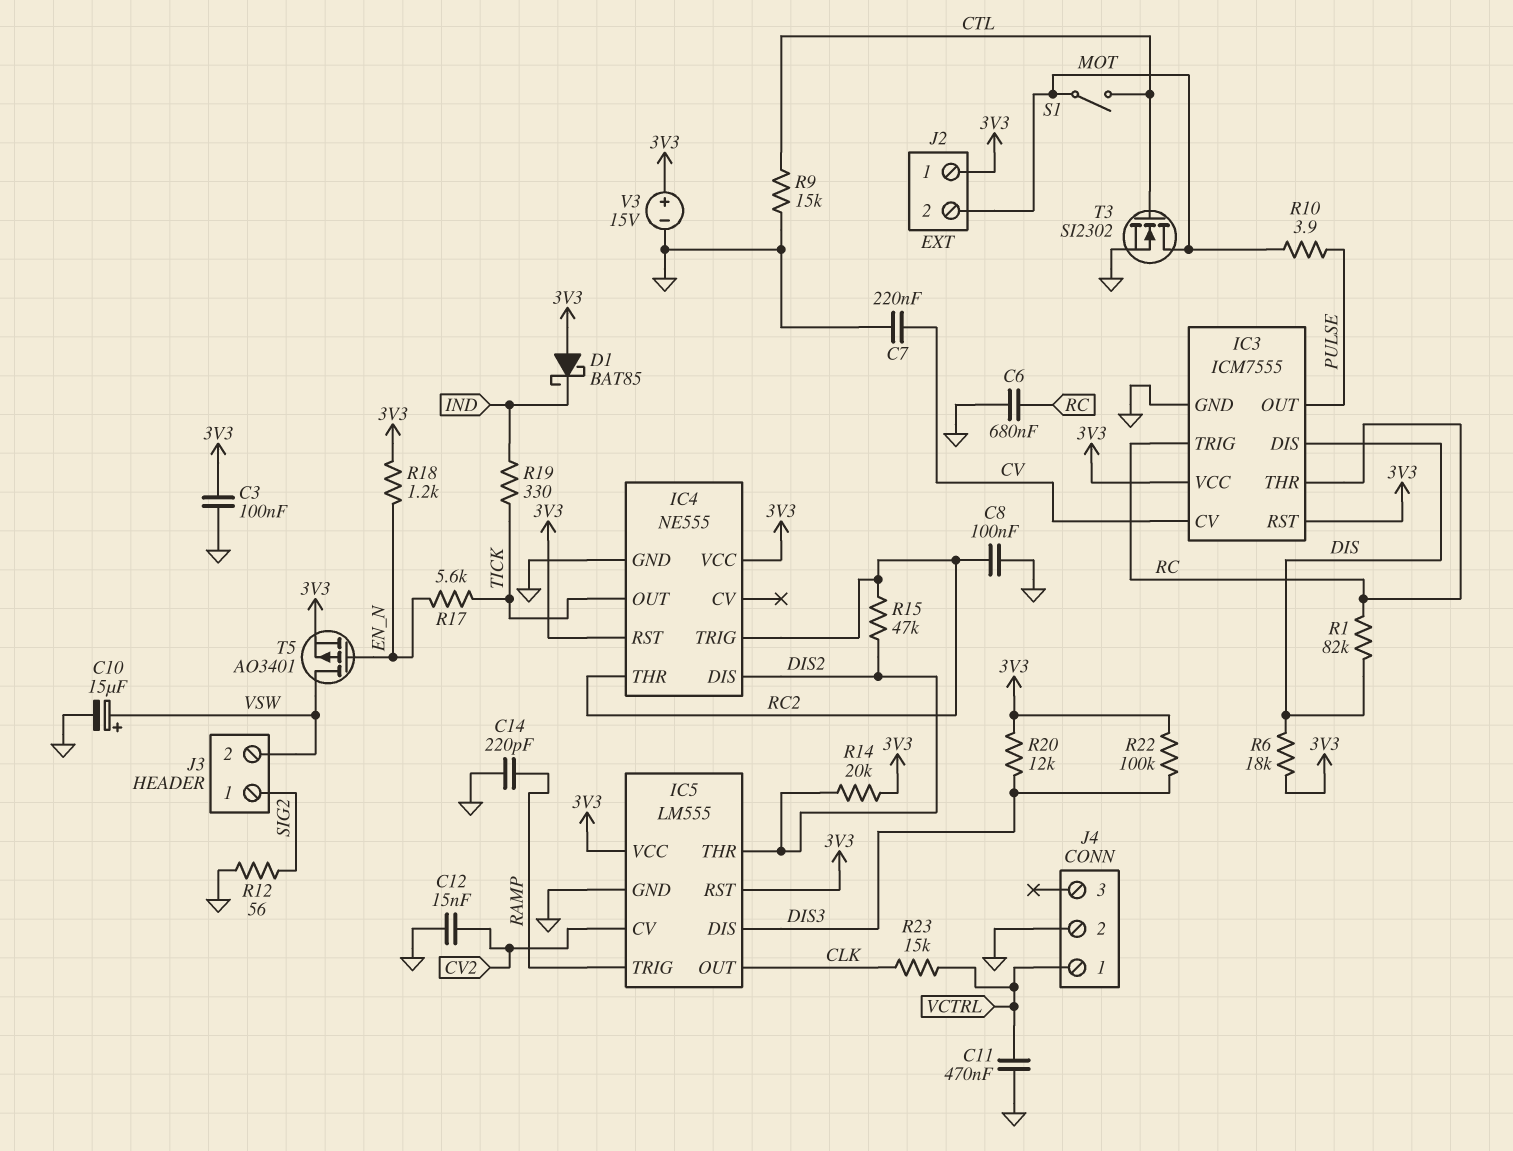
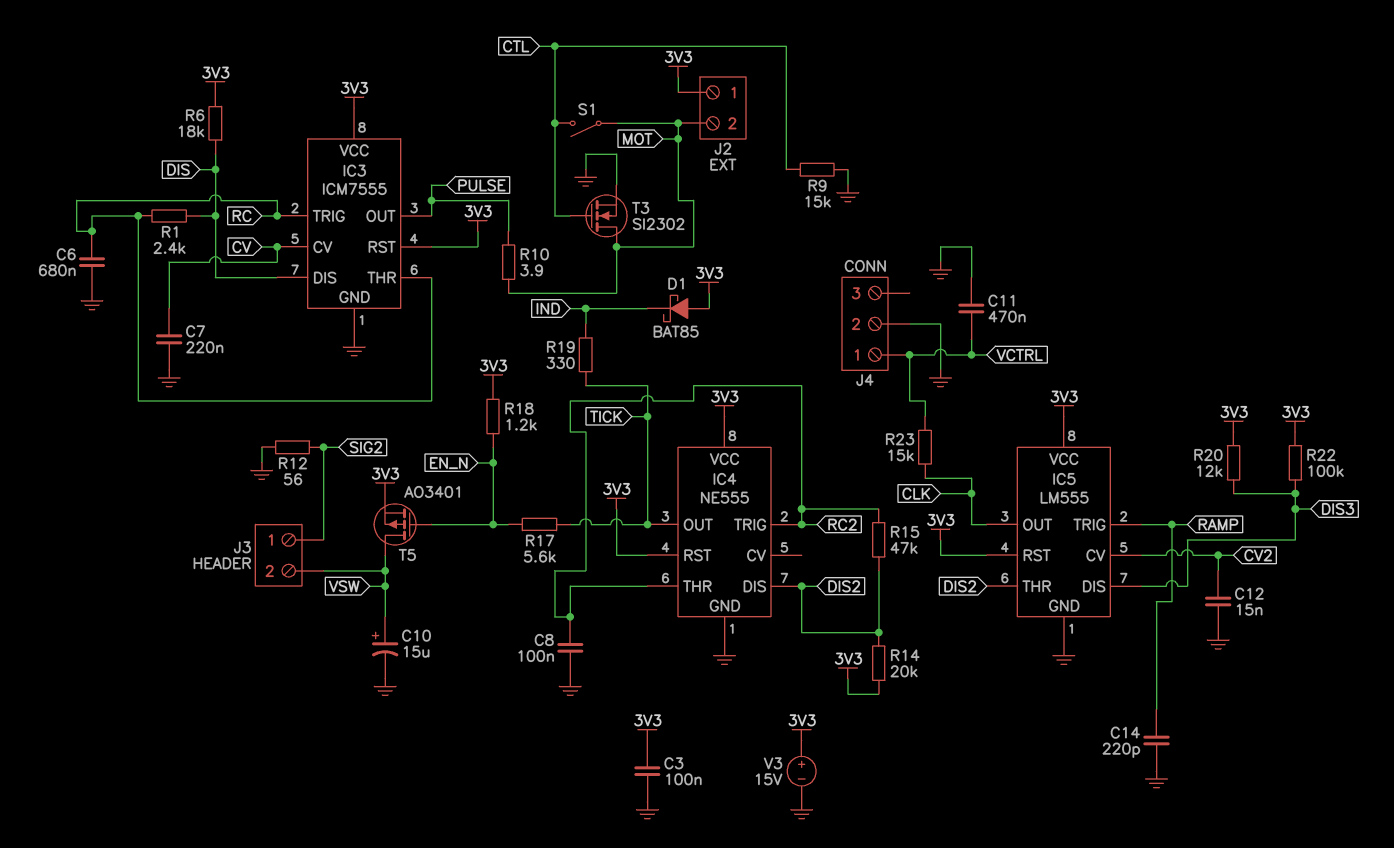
R1: 82k (DIS, RC) -> 2.4k (DIS, RC)

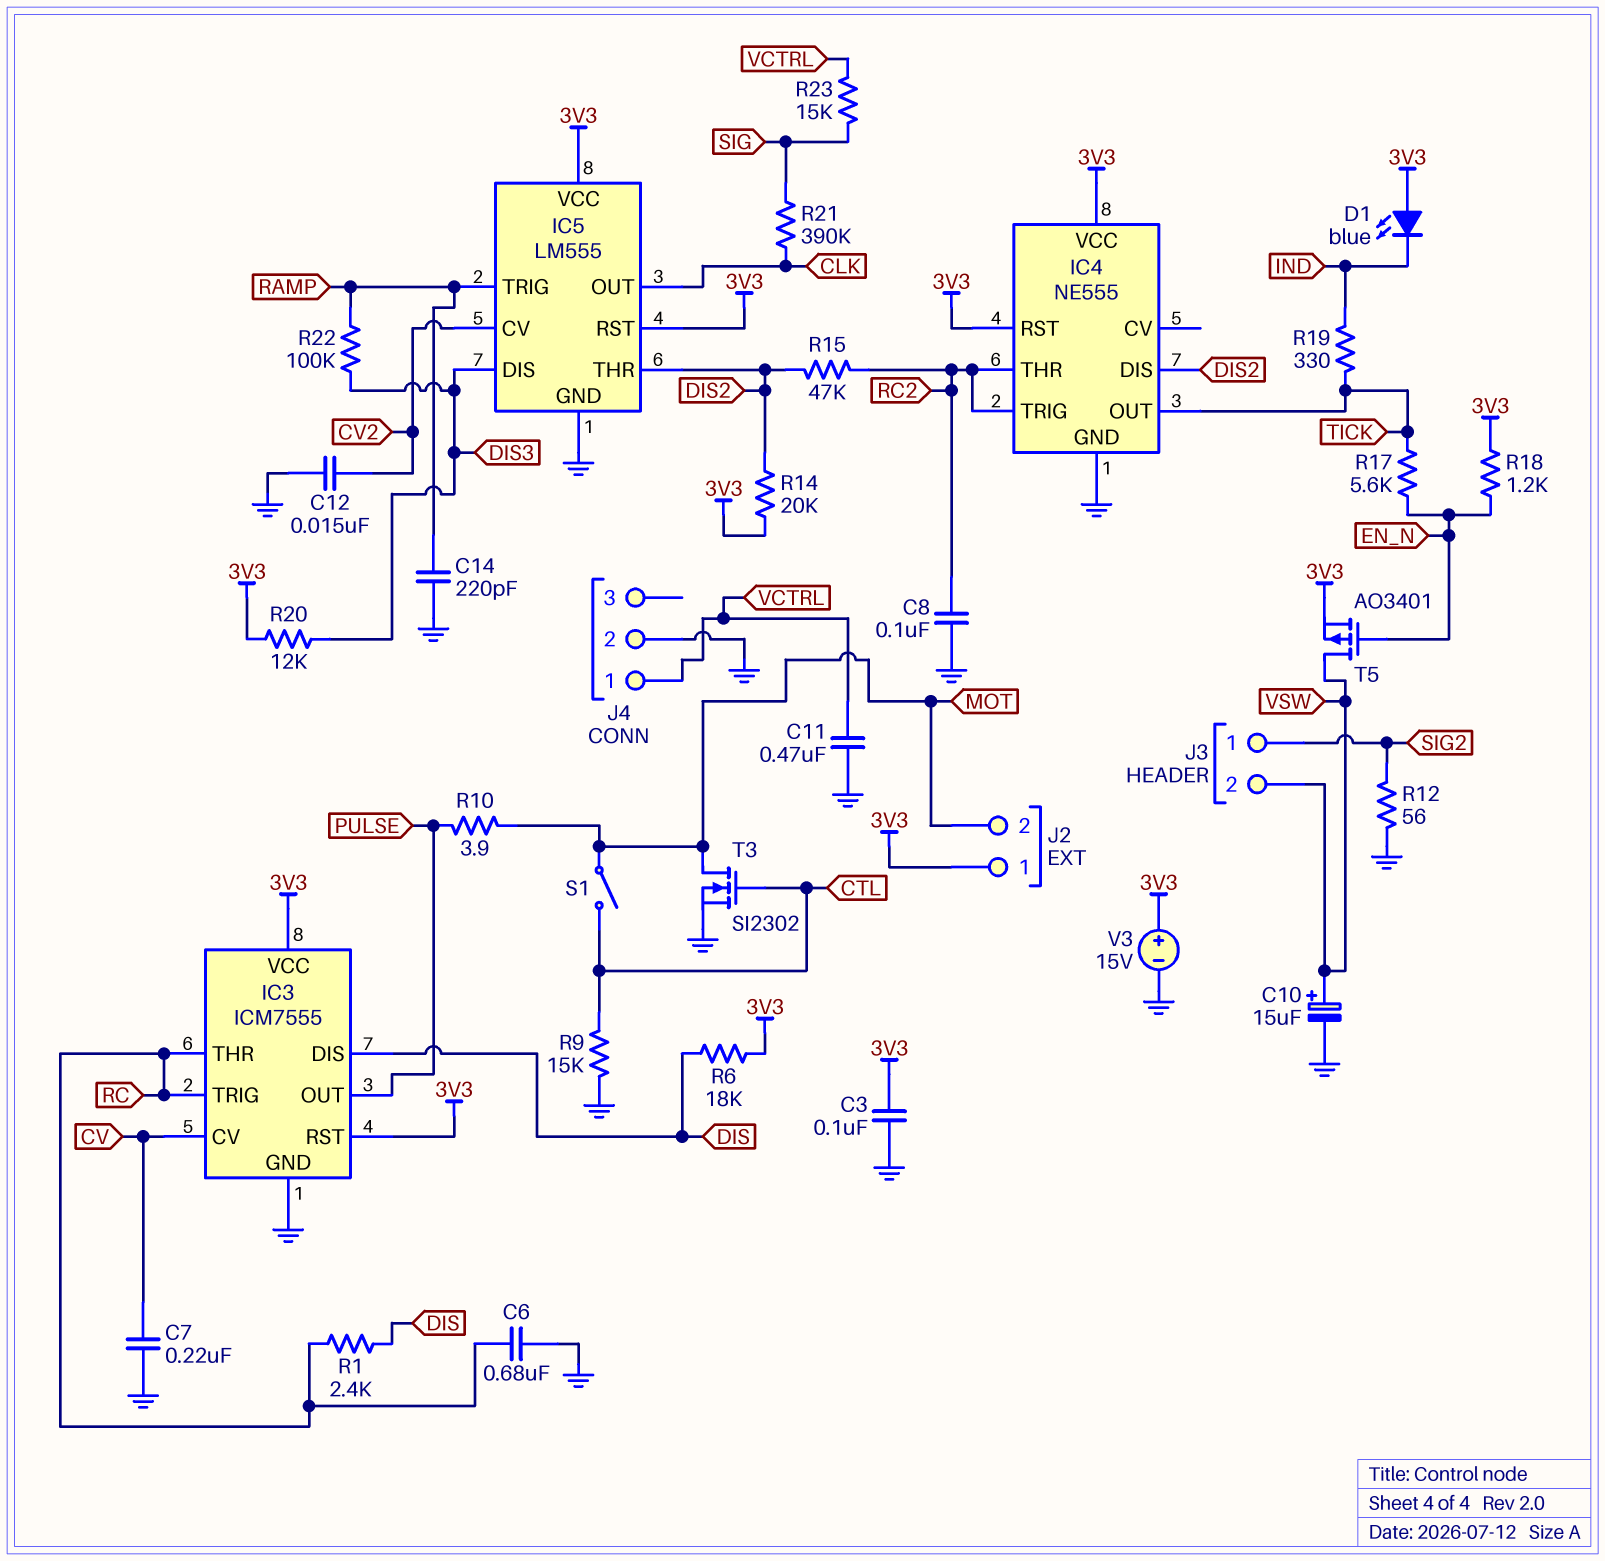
D1: schottky BAT85 (A 3V3, K IND) -> LED blue (A 3V3, K IND)
R21: none -> 390k (CLK, SIG)
R22: 100k (3V3, DIS3) -> 100k (DIS3, RAMP)
R23: 15k (CLK, VCTRL) -> 15k (SIG, VCTRL)

